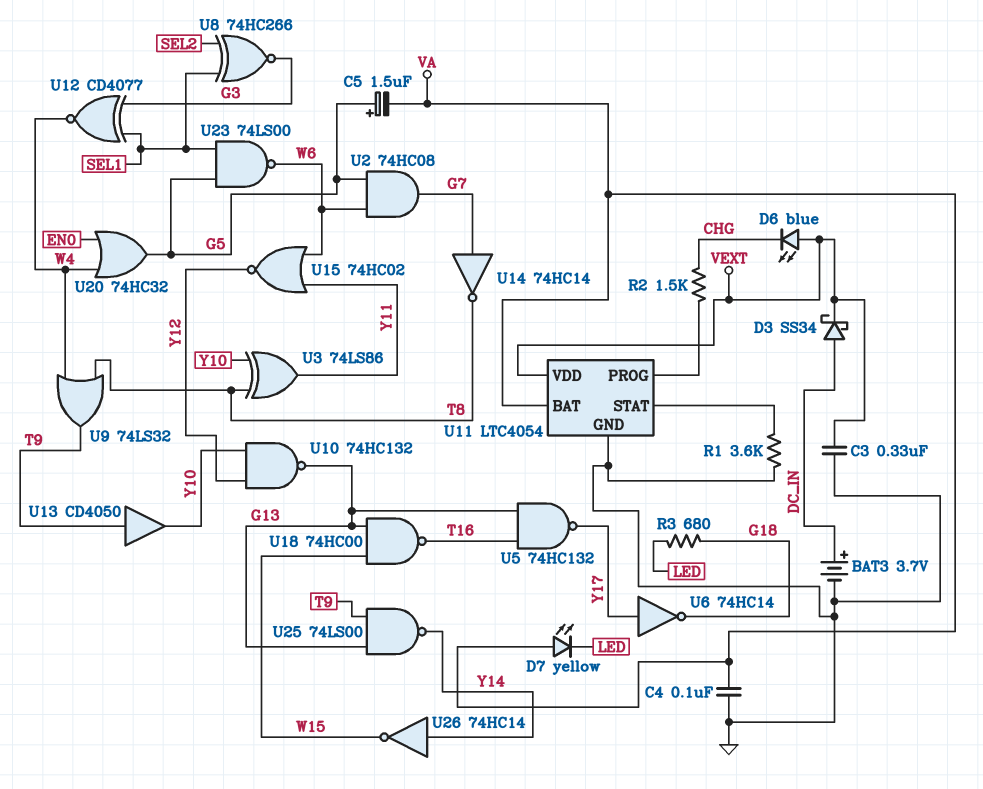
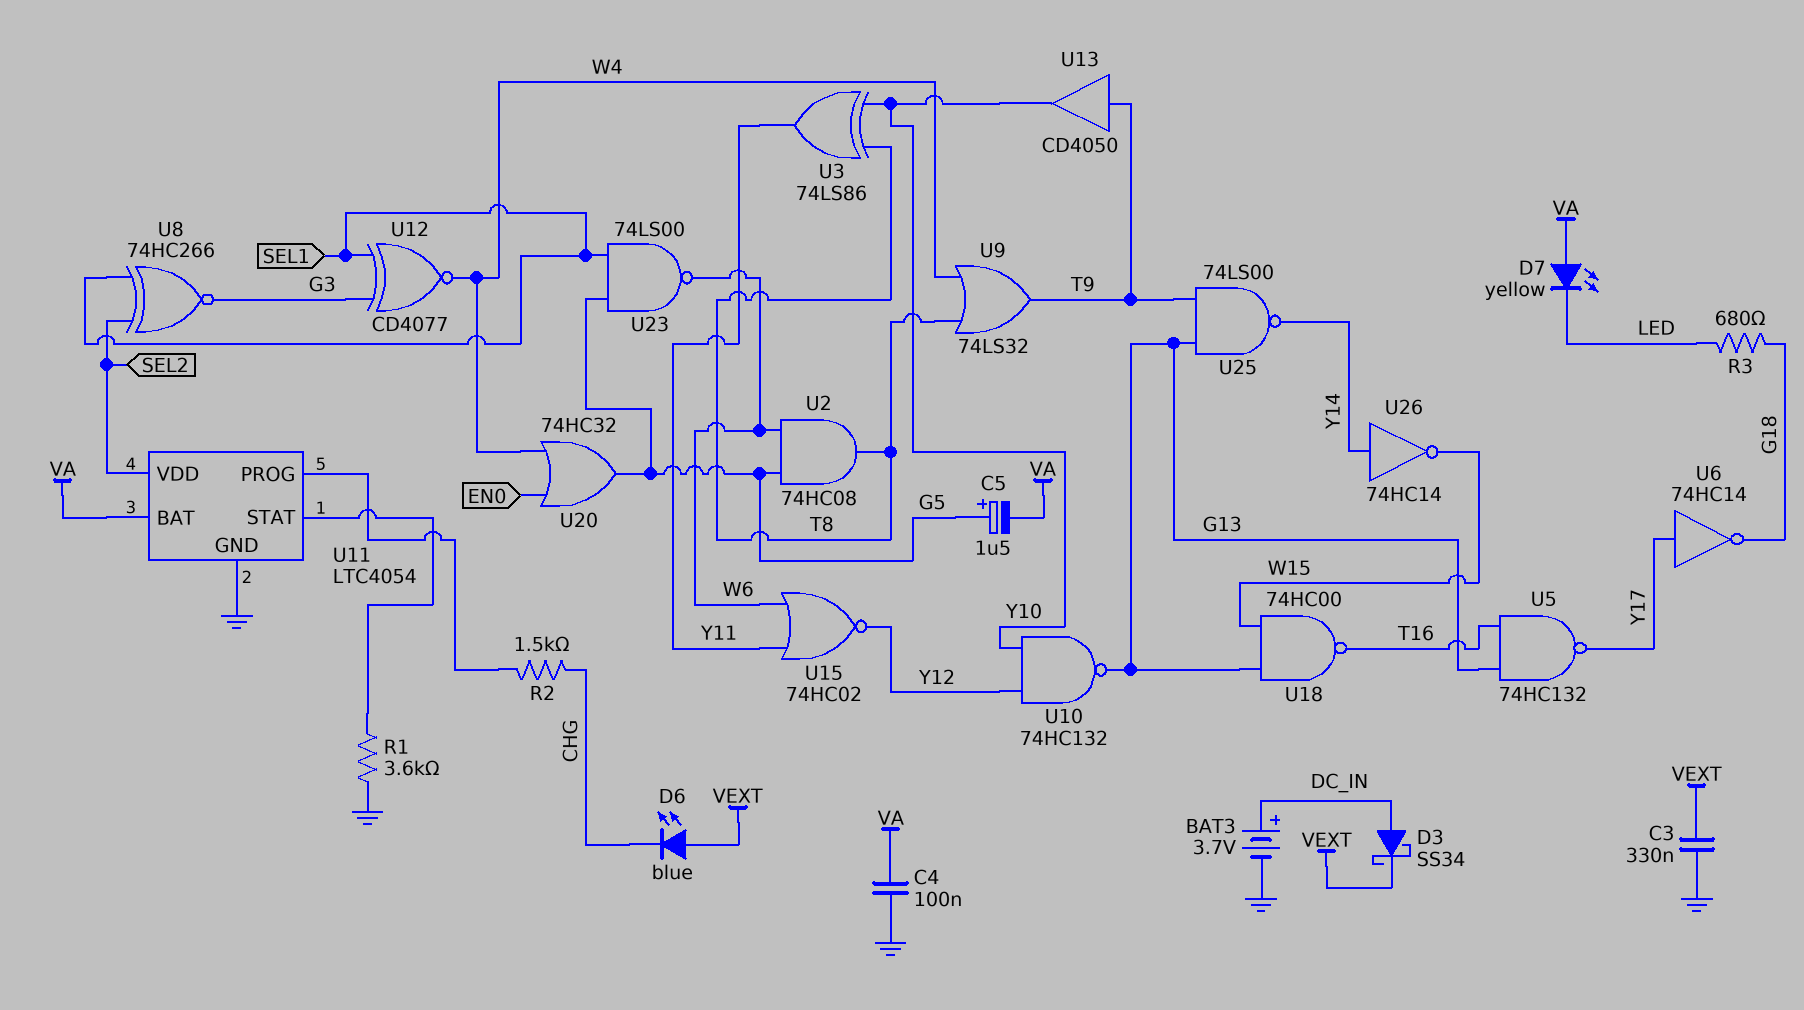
U2: AND 74HC08 (in G5, in W6, out G7) -> AND 74HC08 (in G5, in W6, out T8)
U11 pin VDD: VEXT -> SEL2
U14: NOT 74HC14 (in G7, out T8) -> none

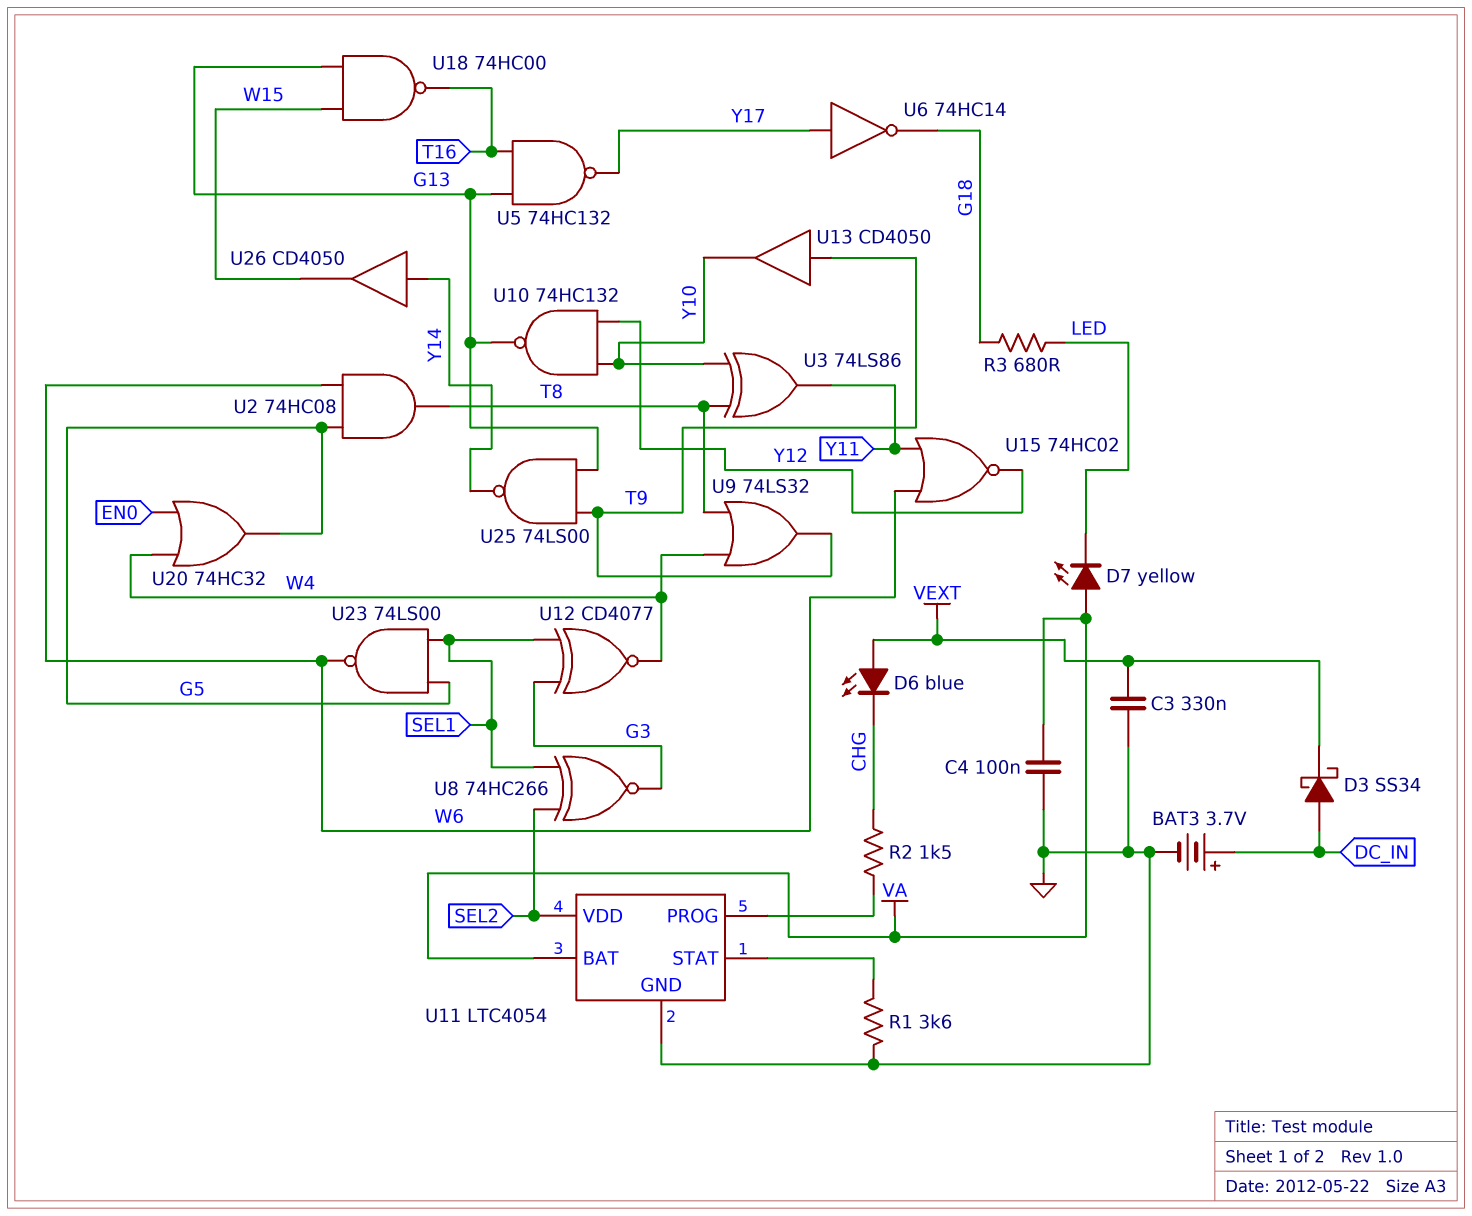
C5: 1.5uF (plus G5, minus VA) -> none
U26: NOT 74HC14 (in Y14, out W15) -> buffer CD4050 (in Y14, out W15)

